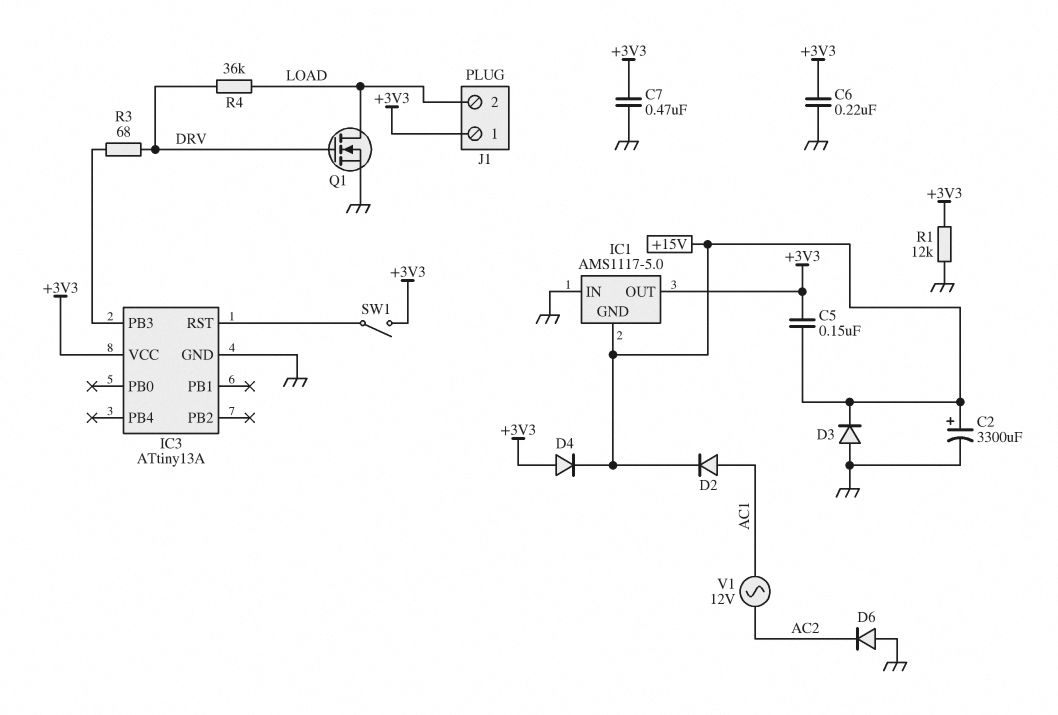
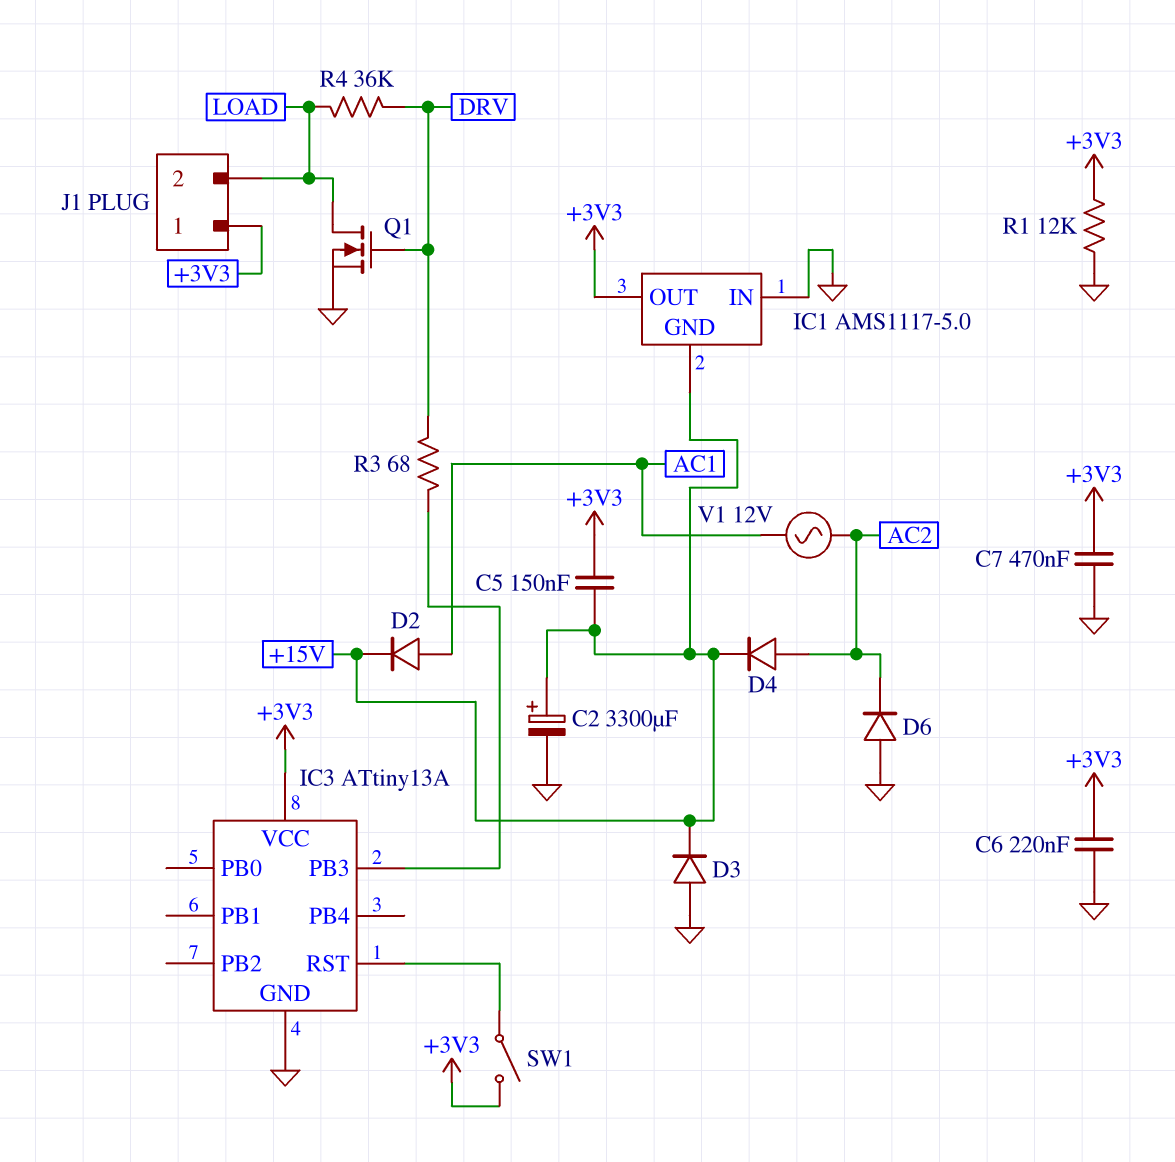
D4: diode (A +3V3, K +15V) -> diode (A AC2, K +15V)

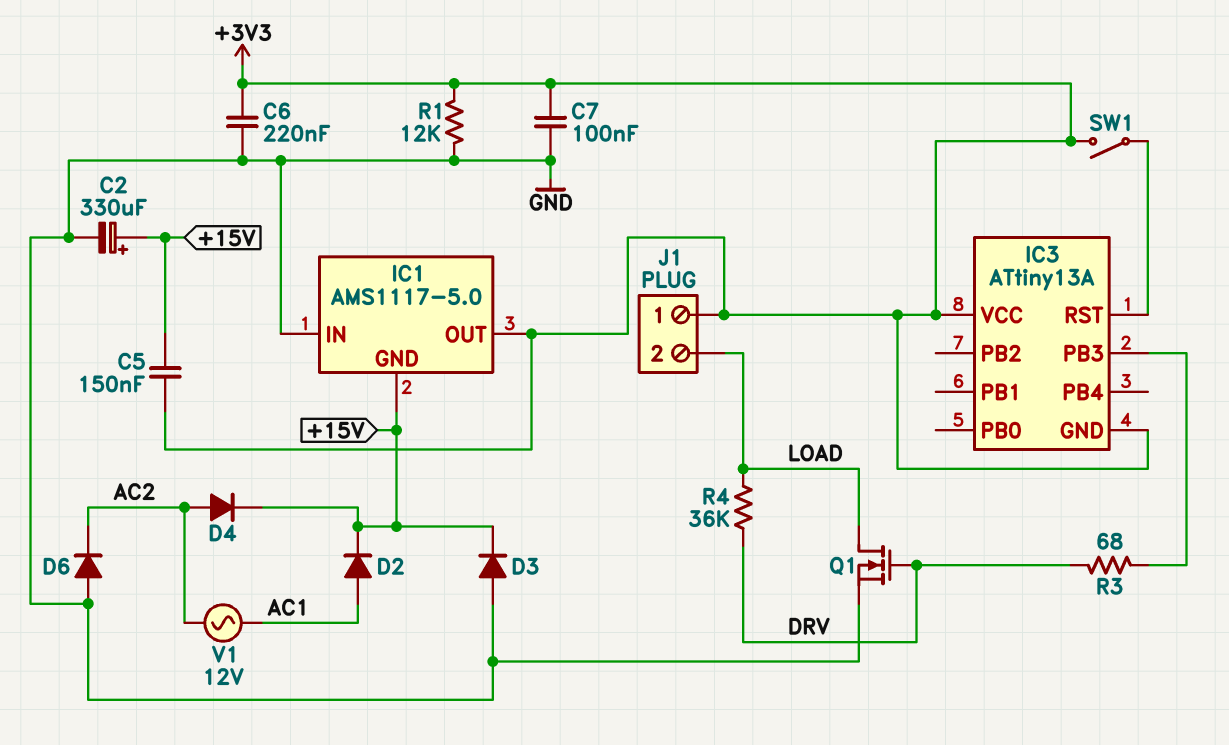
C2: 3300uF (plus +15V, minus GND) -> 330uF (plus +15V, minus GND)
C7: 470nF (+3V3, GND) -> 100nF (+3V3, GND)
IC3 pin GND: GND -> +3V3

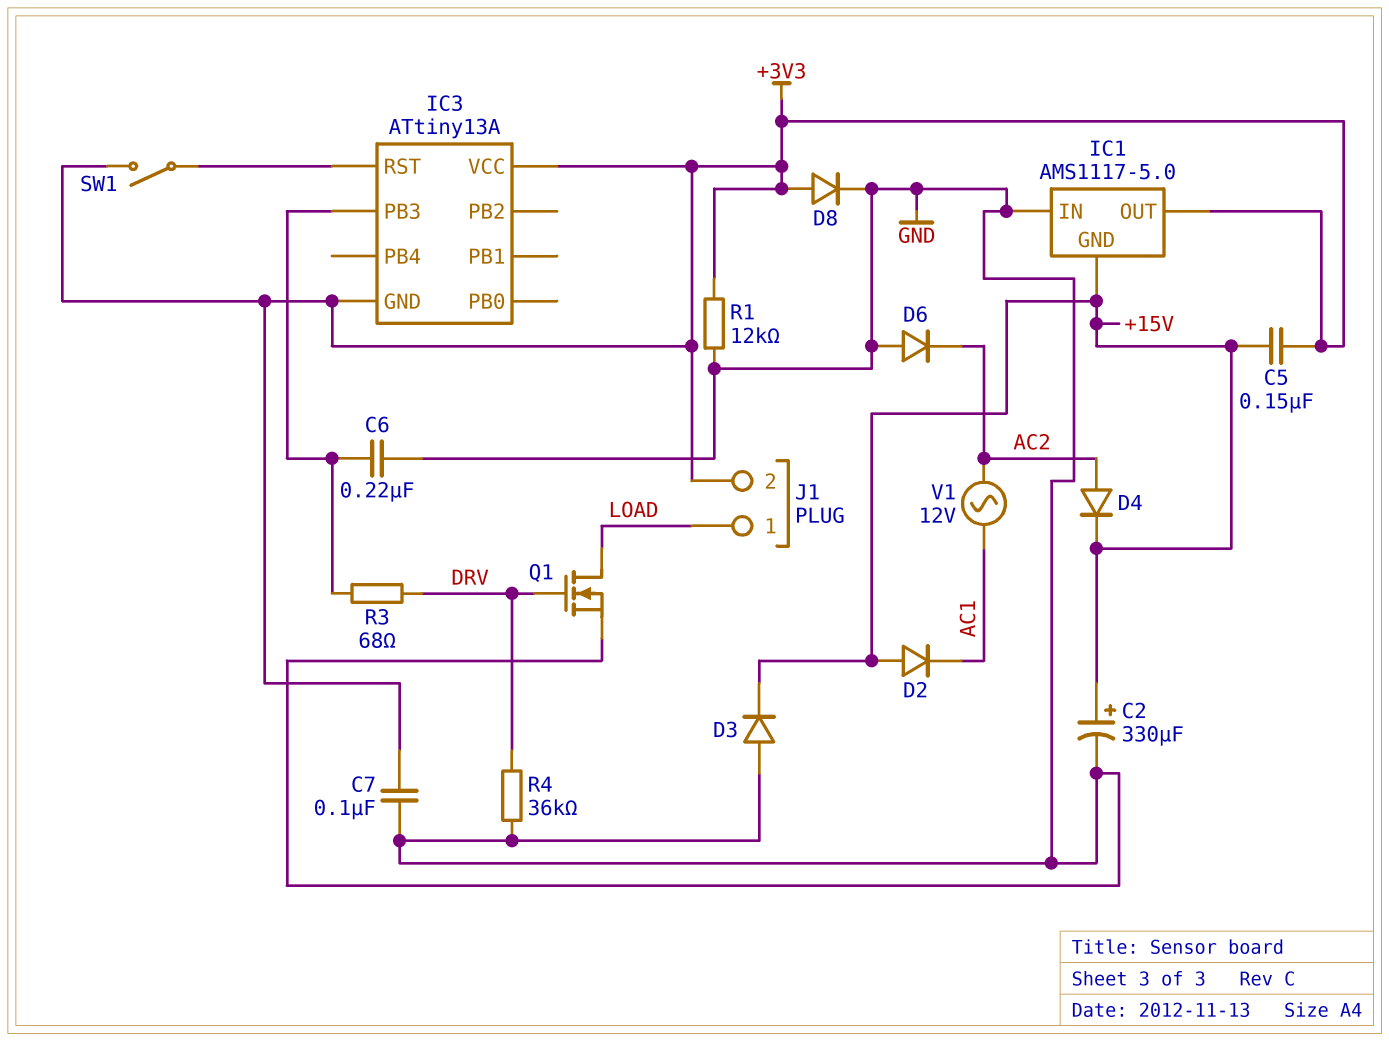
C6: 220nF (+3V3, GND) -> 220nF (GND, IC3/PB3)
D2: diode (A AC1, K +15V) -> diode (A +15V, K AC1)
D8: none -> diode (A +3V3, K GND)
J1 pin 1: +3V3 -> LOAD
J1 pin 2: LOAD -> +3V3
R4: 36k (DRV, LOAD) -> 36k (DRV, GND)

